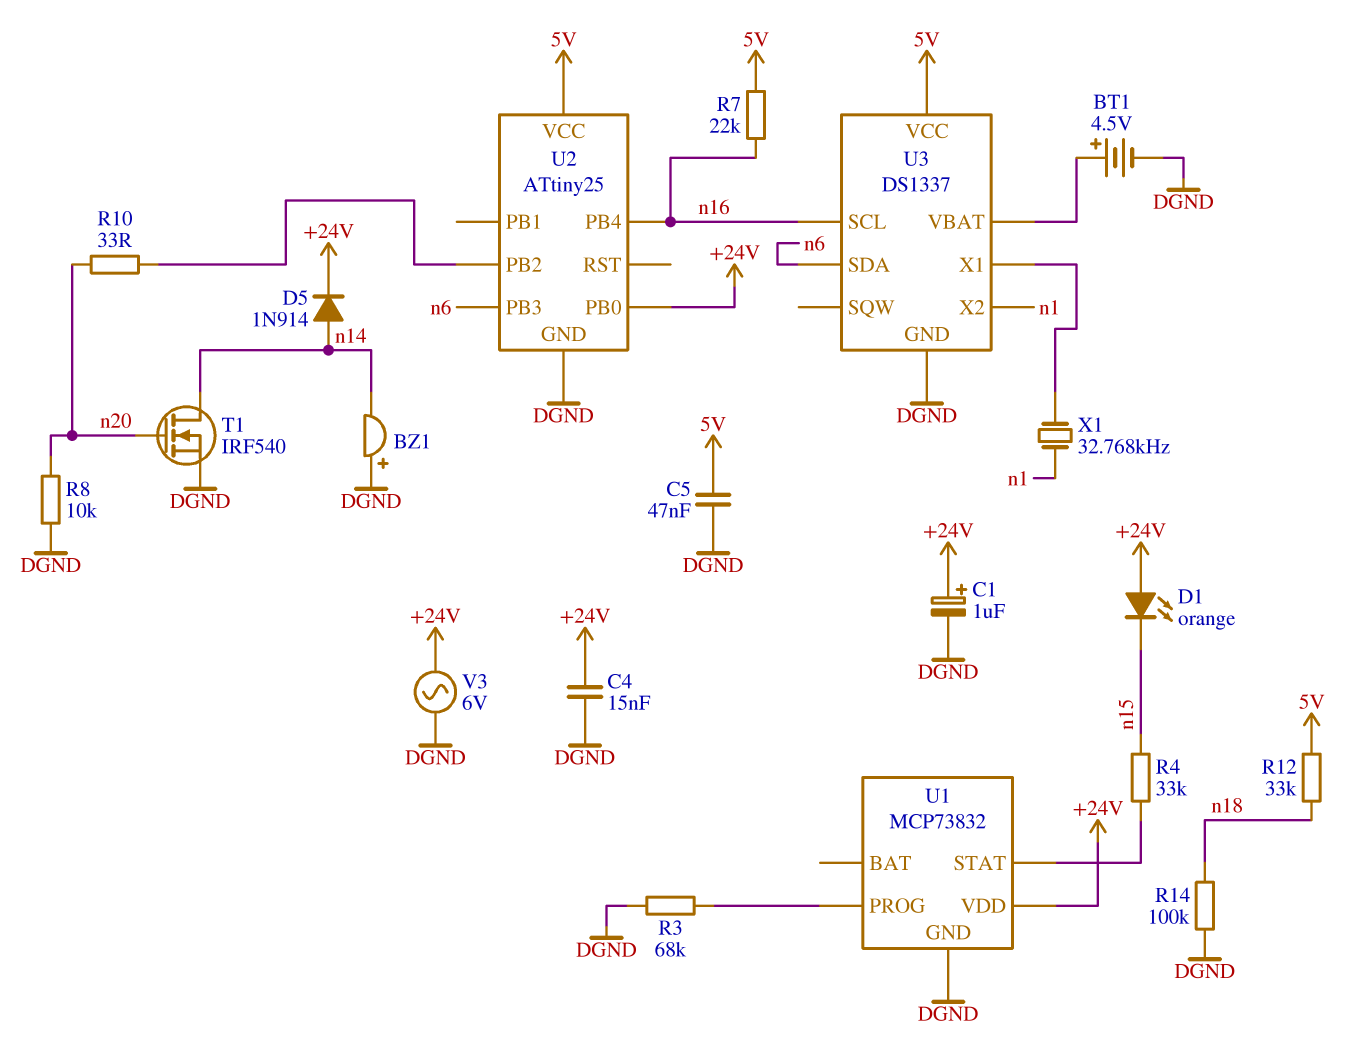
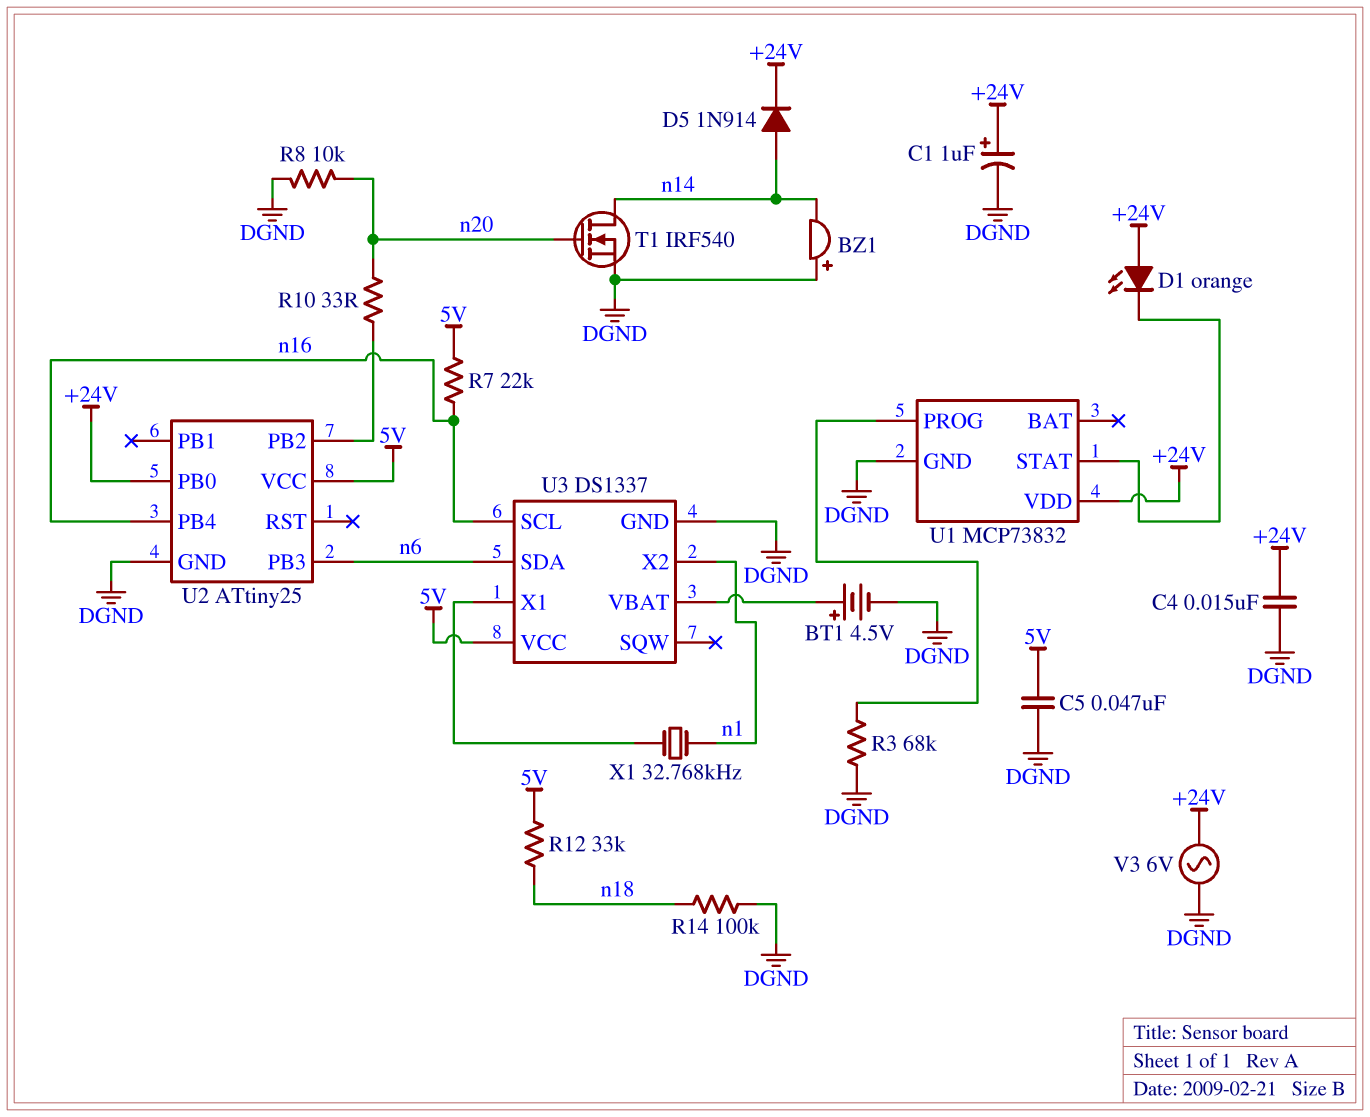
D1: LED orange (A +24V, K n15) -> LED orange (A +24V, K U1/STAT)
R4: 33k (U1/STAT, n15) -> none

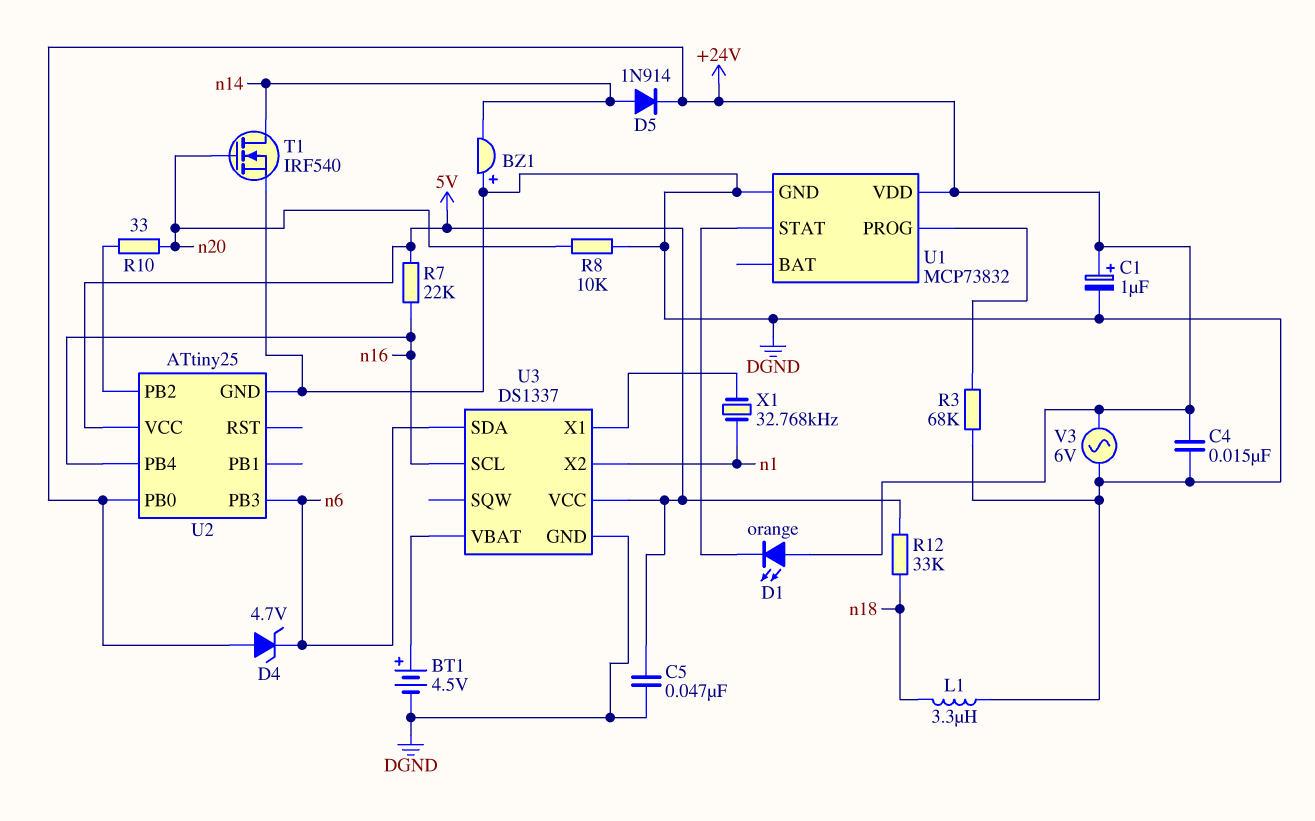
D4: none -> zener 4.7V (A +24V, K n6)
L1: none -> 3.3uH (DGND, n18)
R14: 100k (DGND, n18) -> none

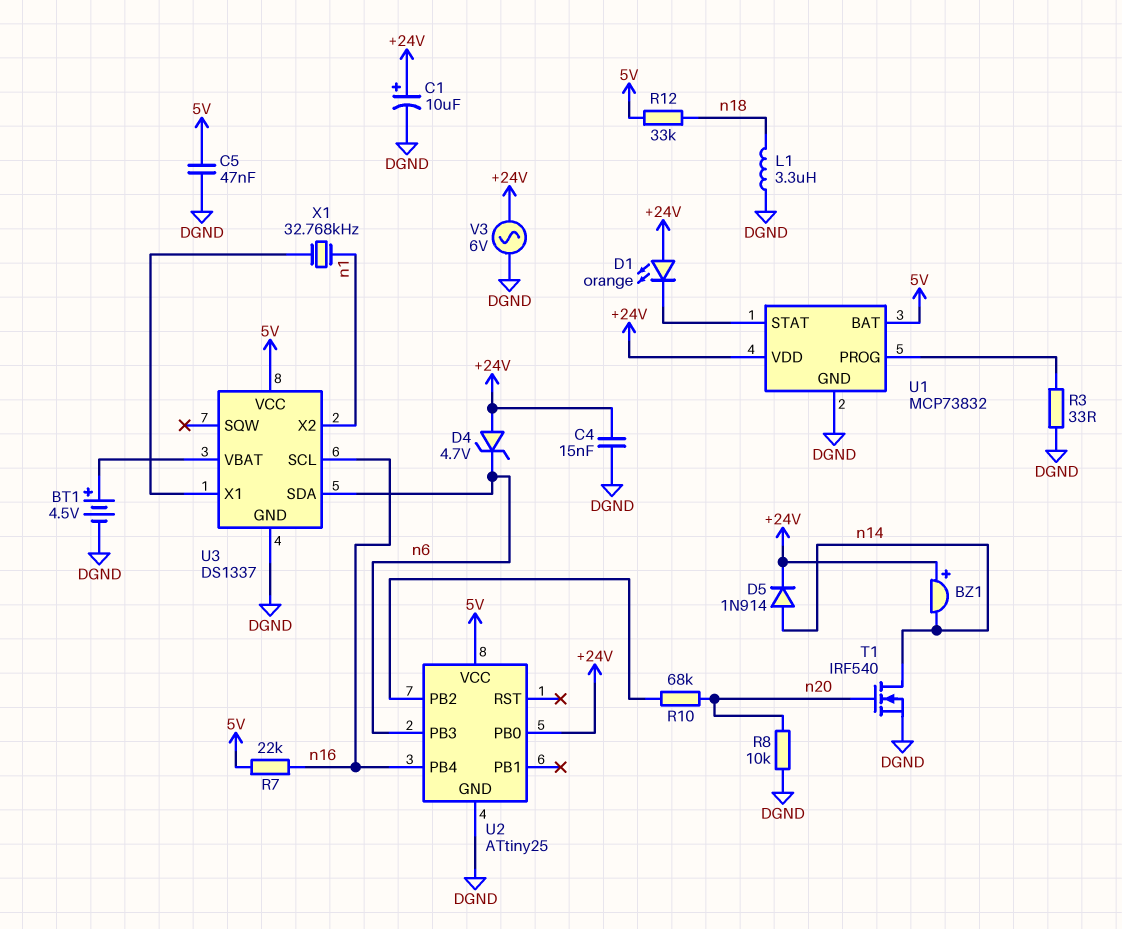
BZ1: buzzer (plus DGND, minus n14) -> buzzer (plus +24V, minus n14)
C1: 1uF (plus +24V, minus DGND) -> 10uF (plus +24V, minus DGND)
R3: 68k (DGND, U1/PROG) -> 33 (DGND, U1/PROG)
R10: 33 (U2/PB2, n20) -> 68k (U2/PB2, n20)
U1 pin BAT: none -> 5V

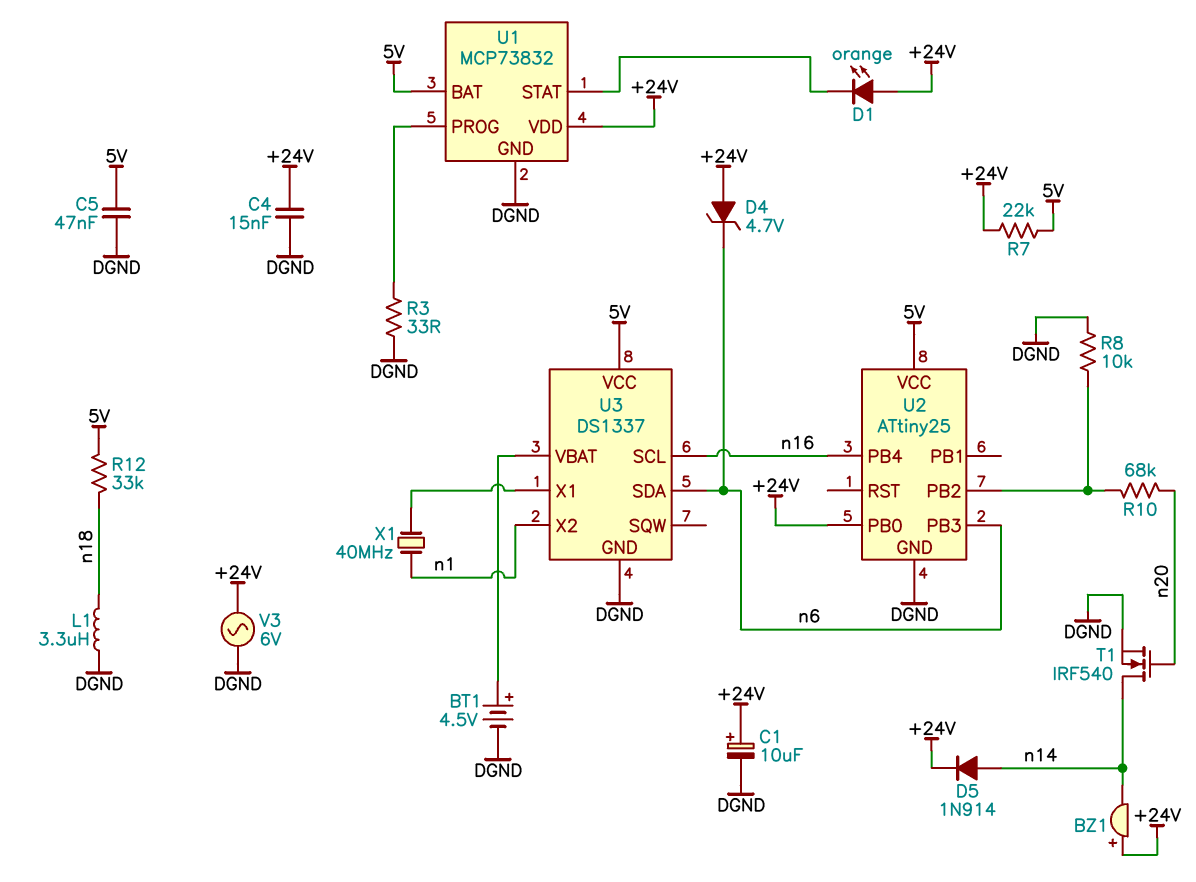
R7: 22k (5V, n16) -> 22k (+24V, 5V)
R8: 10k (DGND, n20) -> 10k (DGND, U2/PB2)
X1: 32.768kHz (U3/X1, n1) -> 40MHz (U3/X1, n1)

